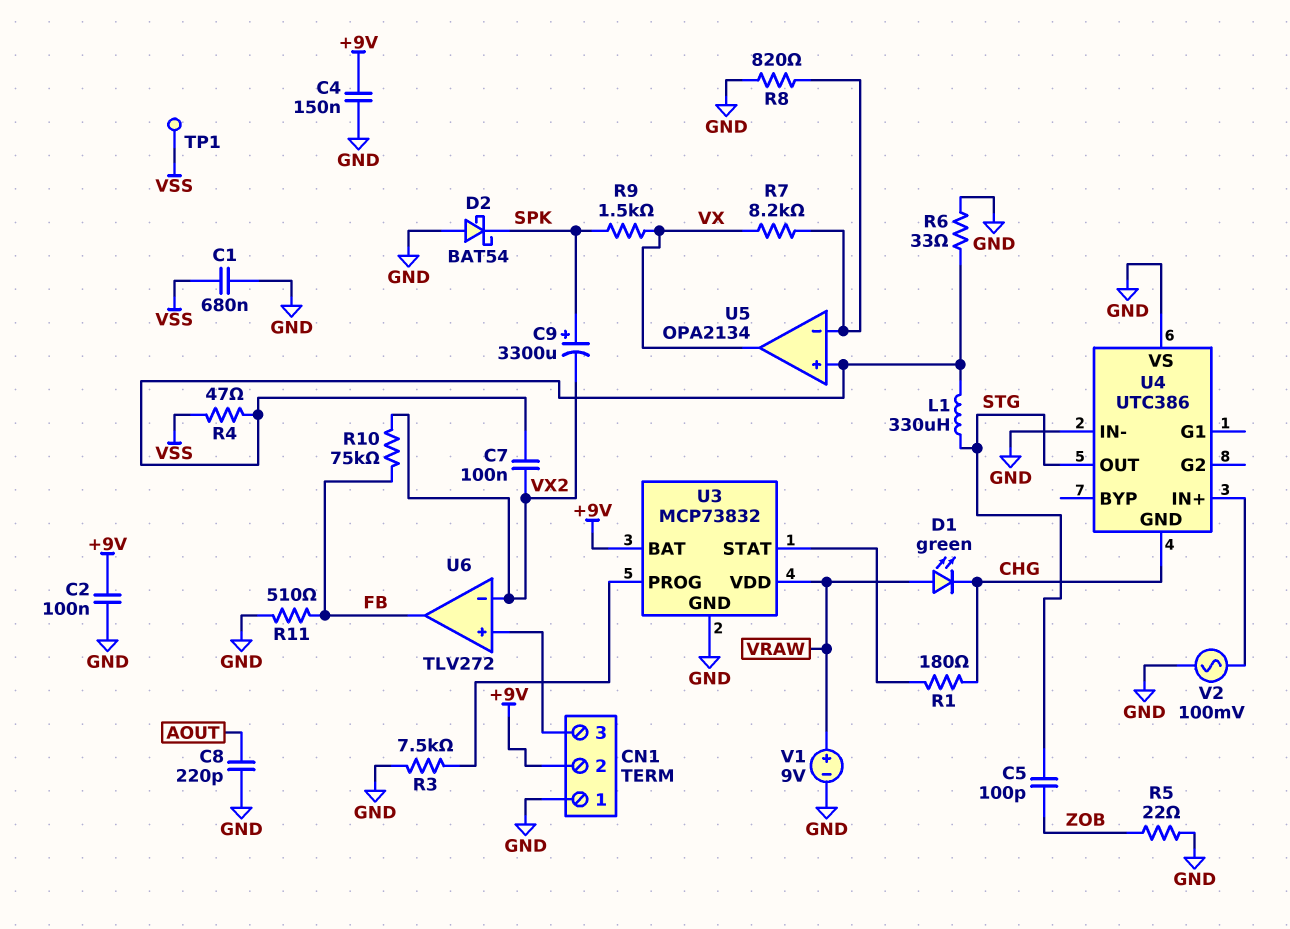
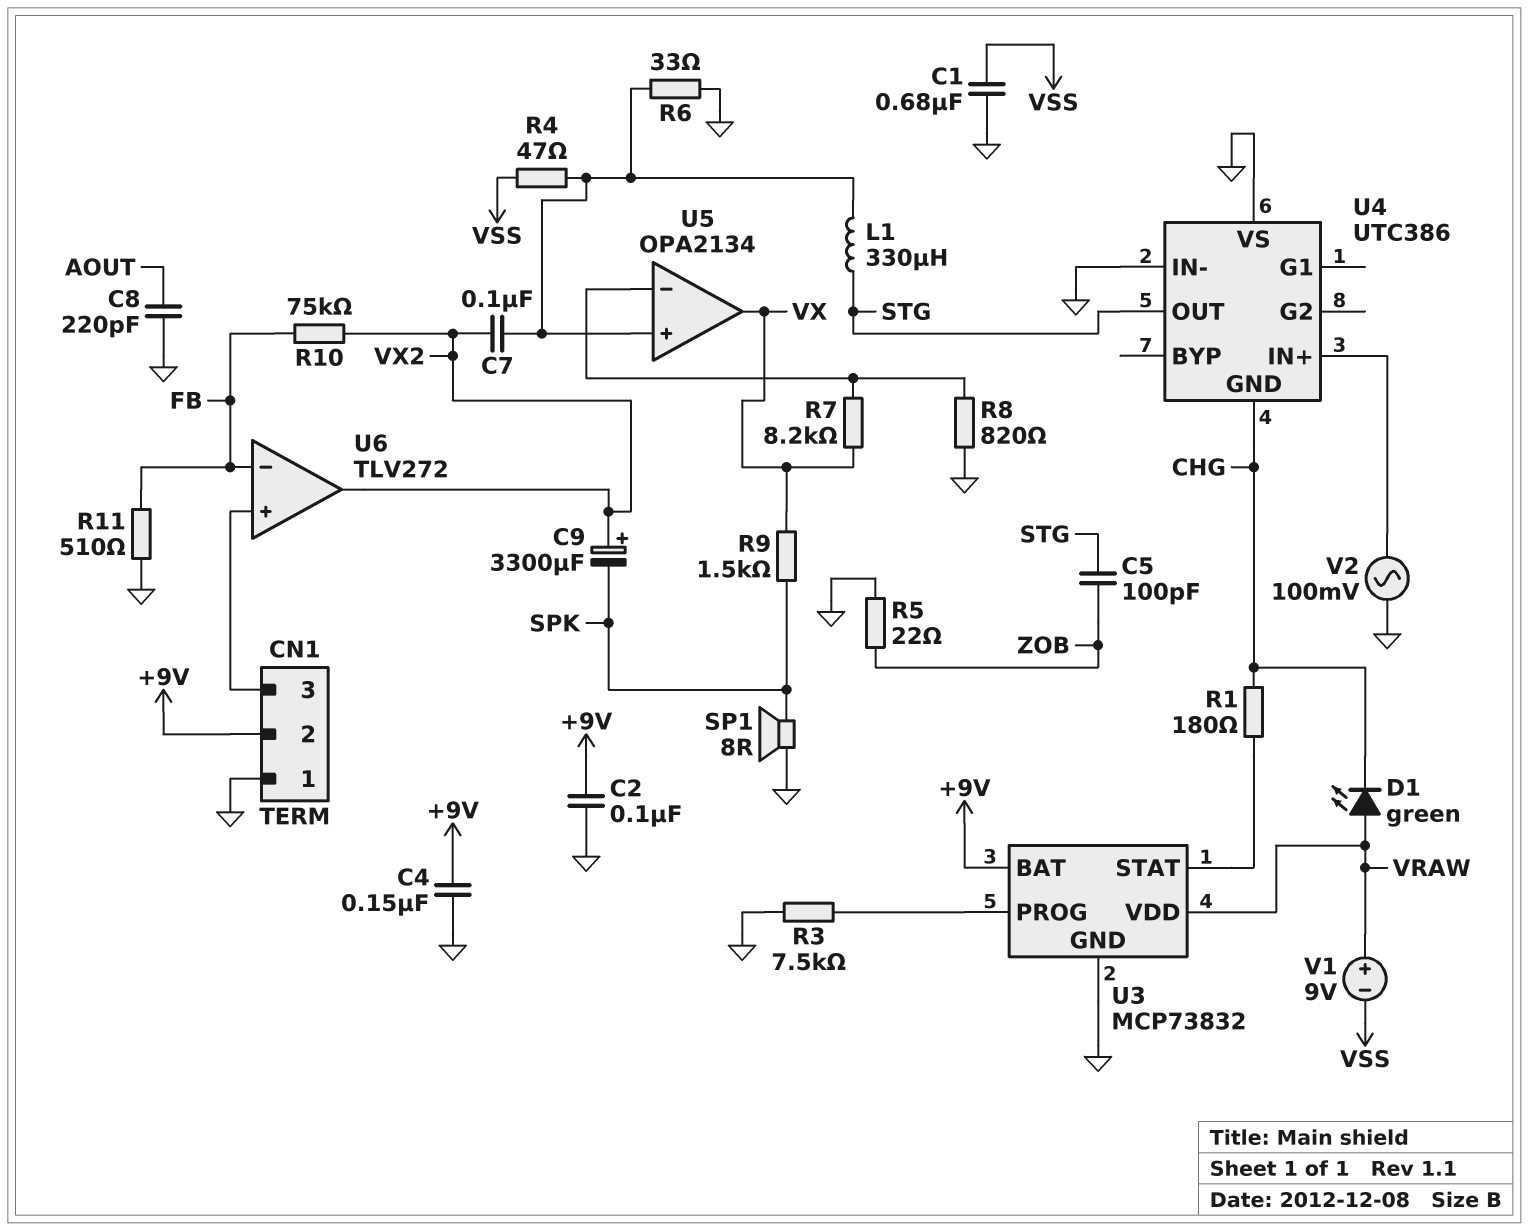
C9: 3300uF (plus SPK, minus VX2) -> 3300uF (plus VX2, minus SPK)
D2: schottky BAT54 (A GND, K SPK) -> none
SP1: none -> speaker 8R (GND, SPK)
TP1: test point (VSS) -> none
U6 pin in-: VX2 -> FB
U6 pin out: FB -> VX2
V1: 9V (plus VRAW, minus GND) -> 9V (plus VRAW, minus VSS)

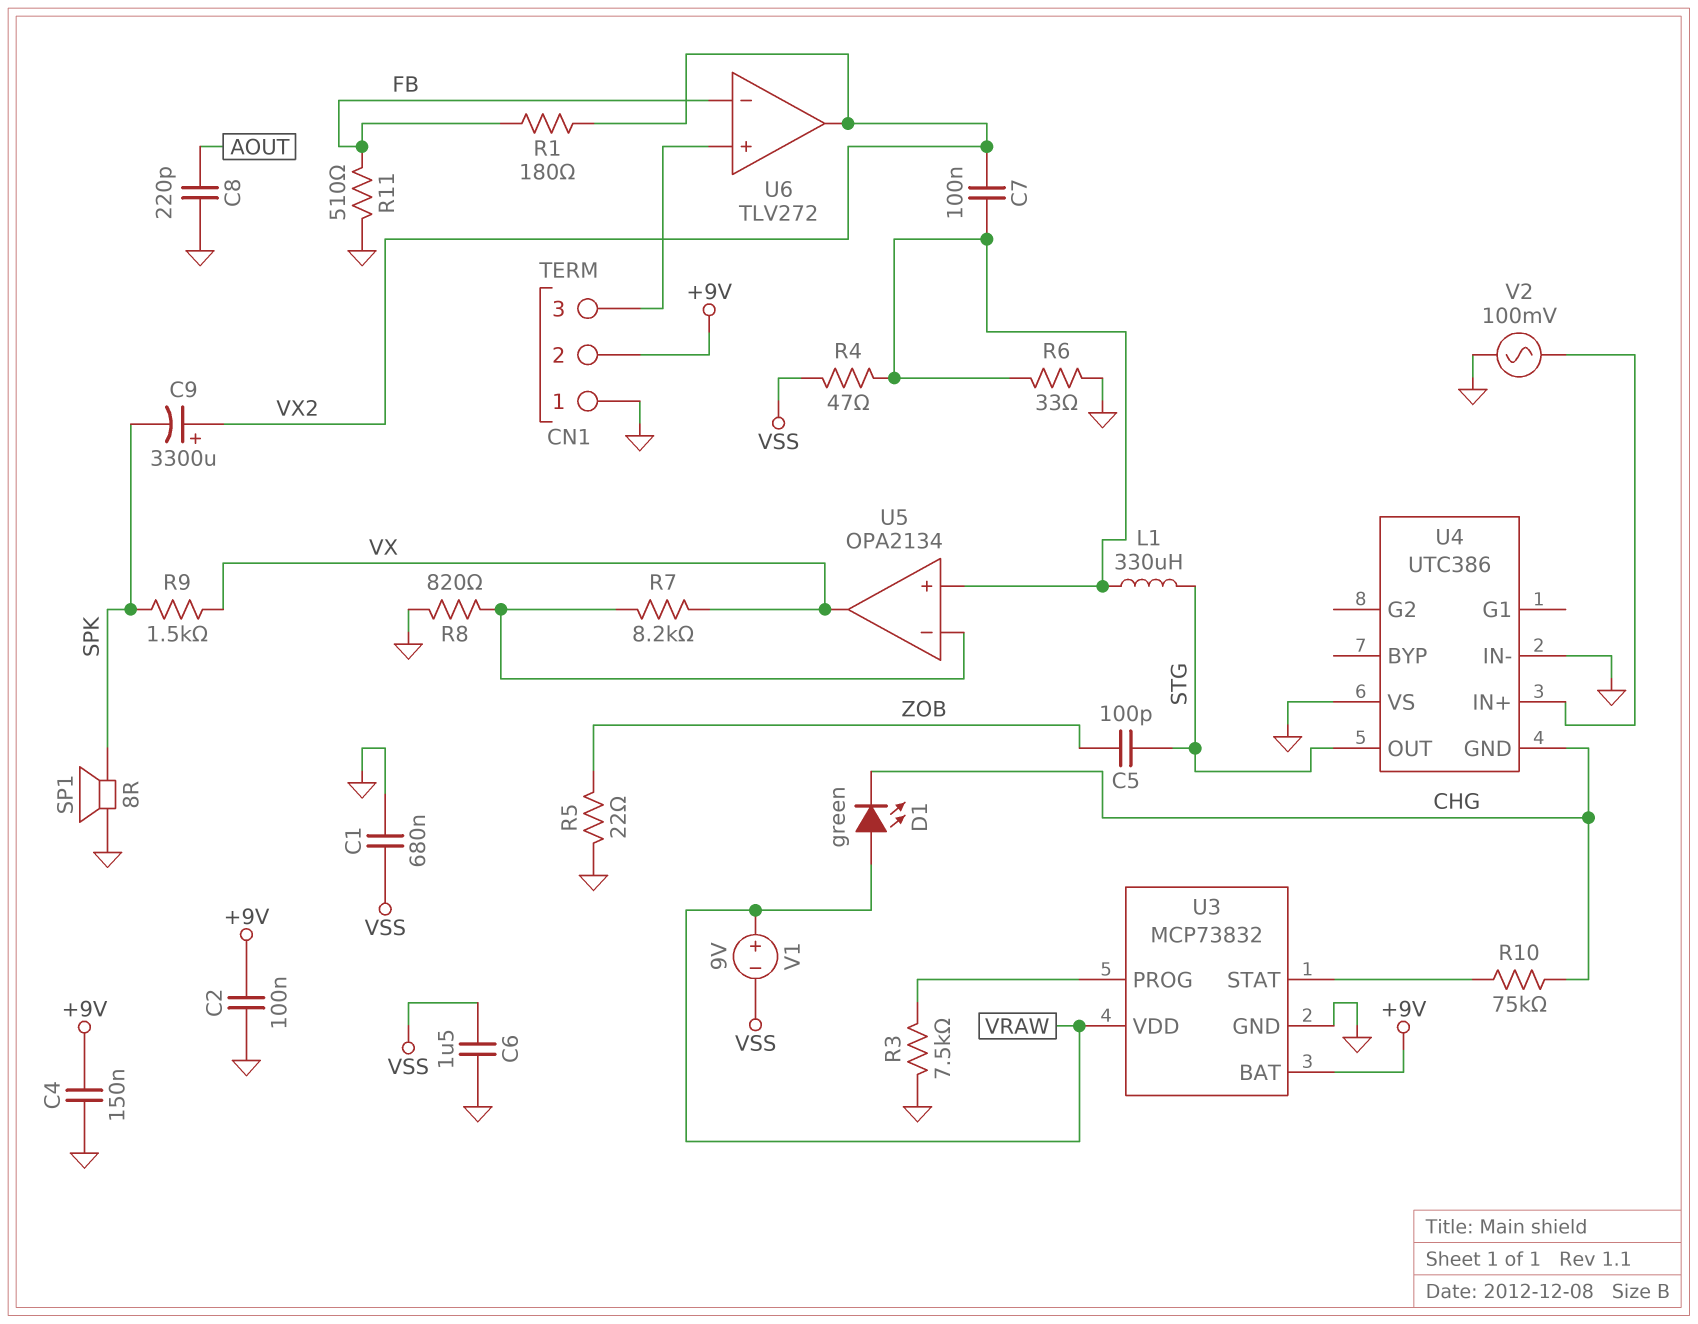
C6: none -> 1.5uF (GND, VSS)
R1: 180 (CHG, U3/STAT) -> 180 (FB, VX2)
R10: 75k (FB, VX2) -> 75k (CHG, U3/STAT)

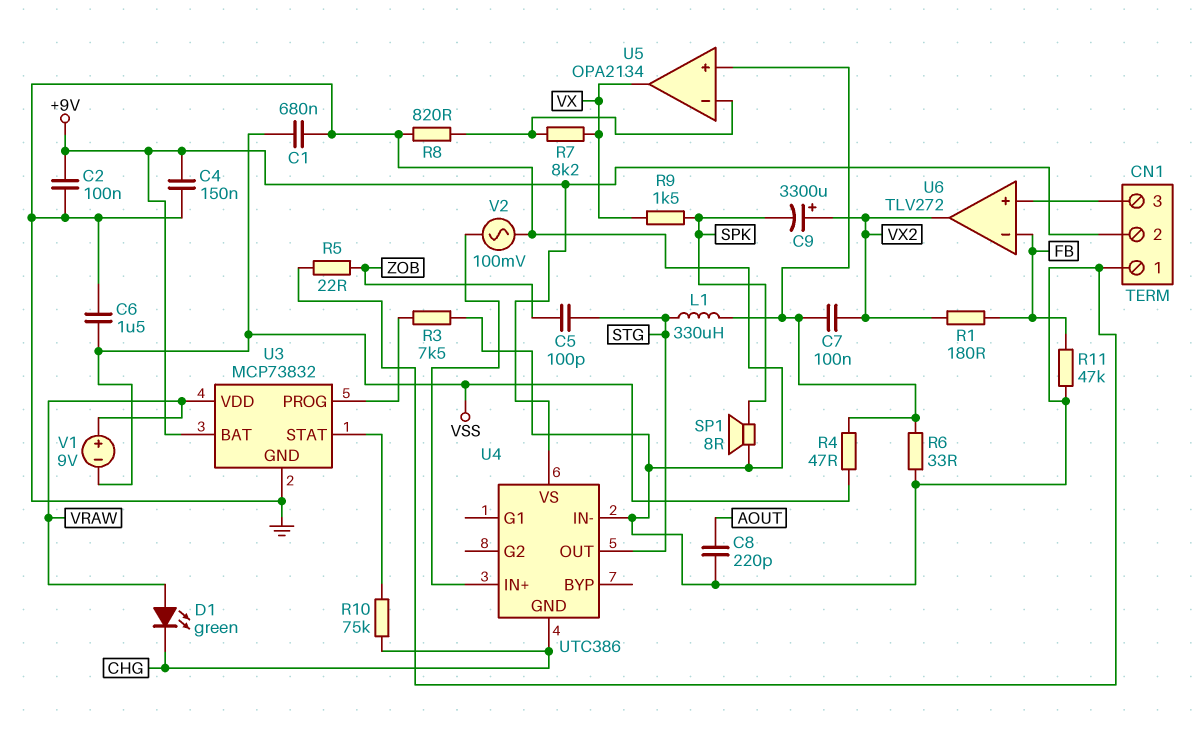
R11: 510 (FB, GND) -> 47k (FB, GND)
U4 pin VS: GND -> +9V

